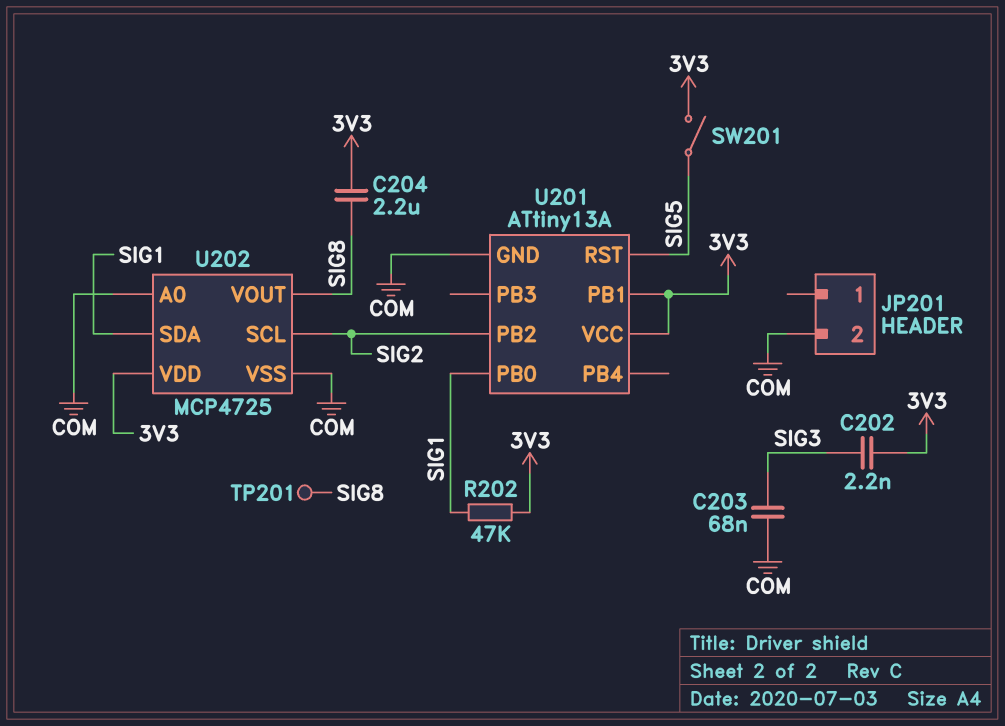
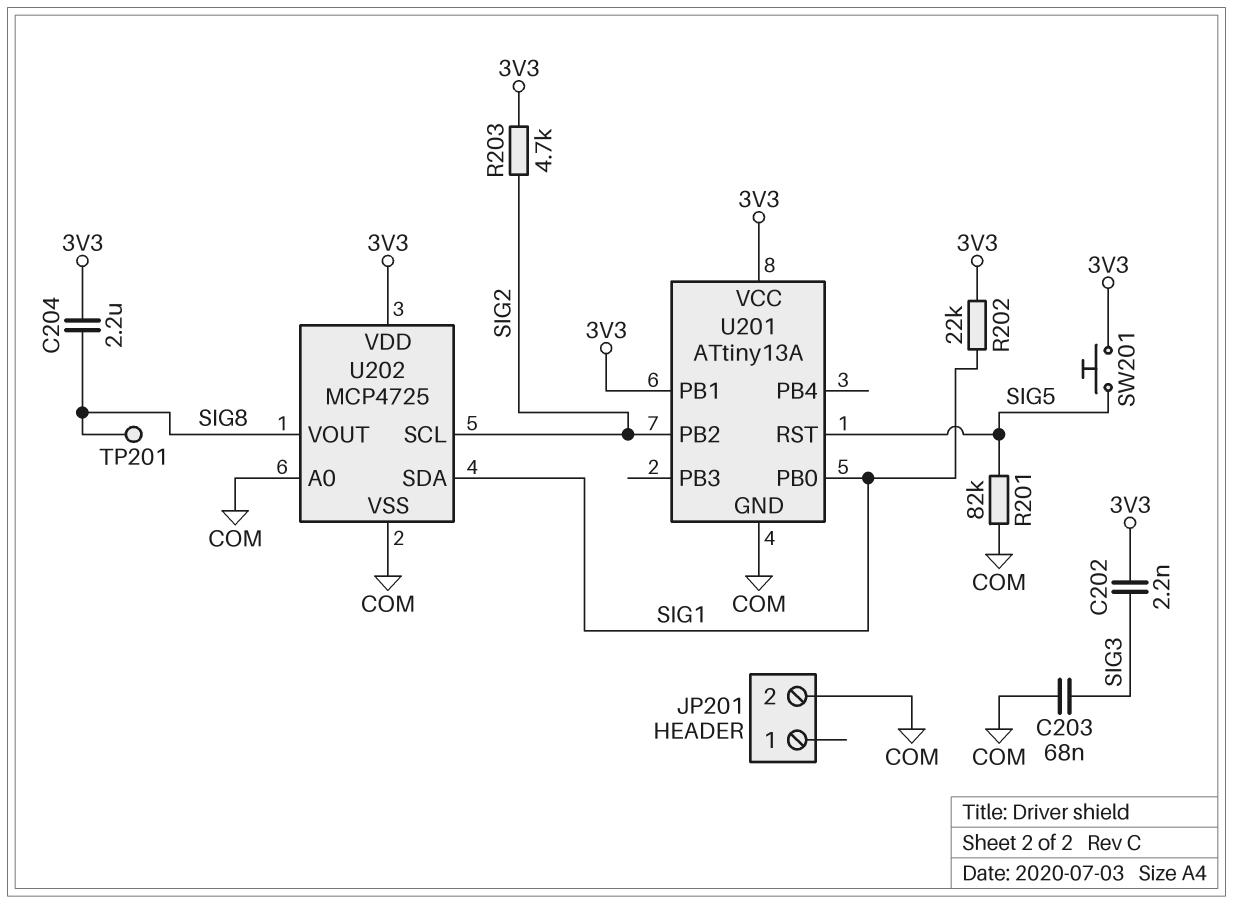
R201: none -> 82k (COM, SIG5)
R202: 47k (3V3, SIG1) -> 22k (3V3, SIG1)
R203: none -> 4.7k (3V3, SIG2)
SW201: switch (3V3, SIG5) -> button (3V3, SIG5)

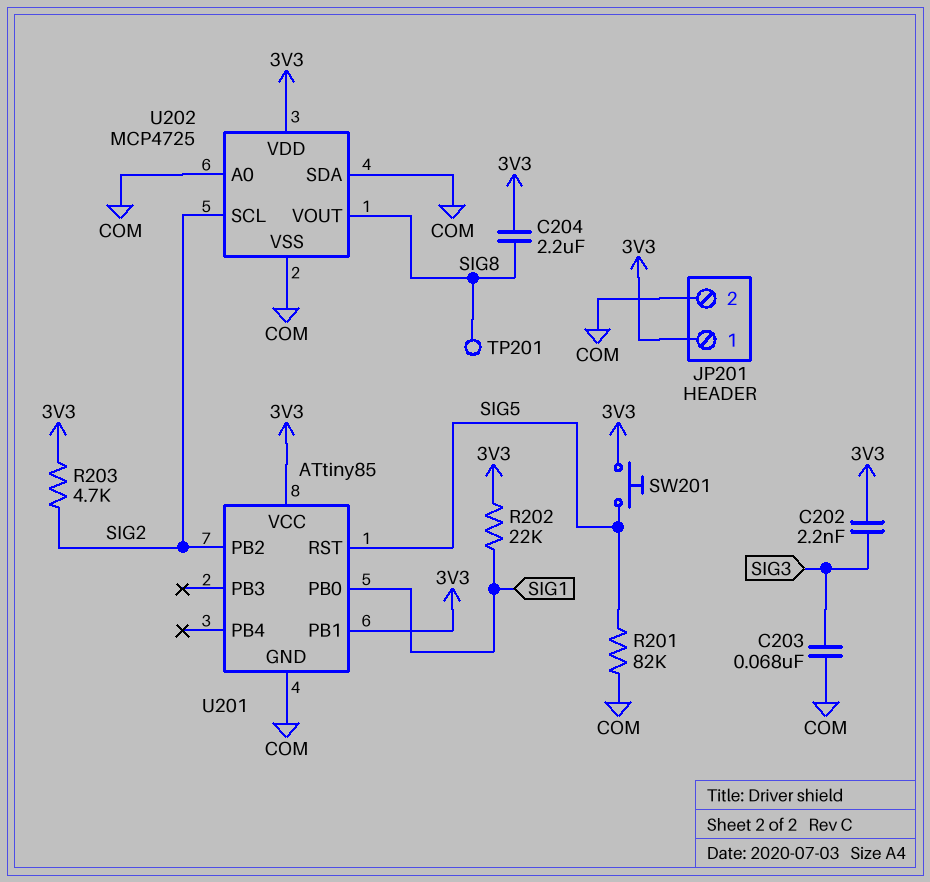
JP201 pin 1: none -> 3V3
U201: ATtiny13A -> ATtiny85
U202 pin SDA: SIG1 -> COM

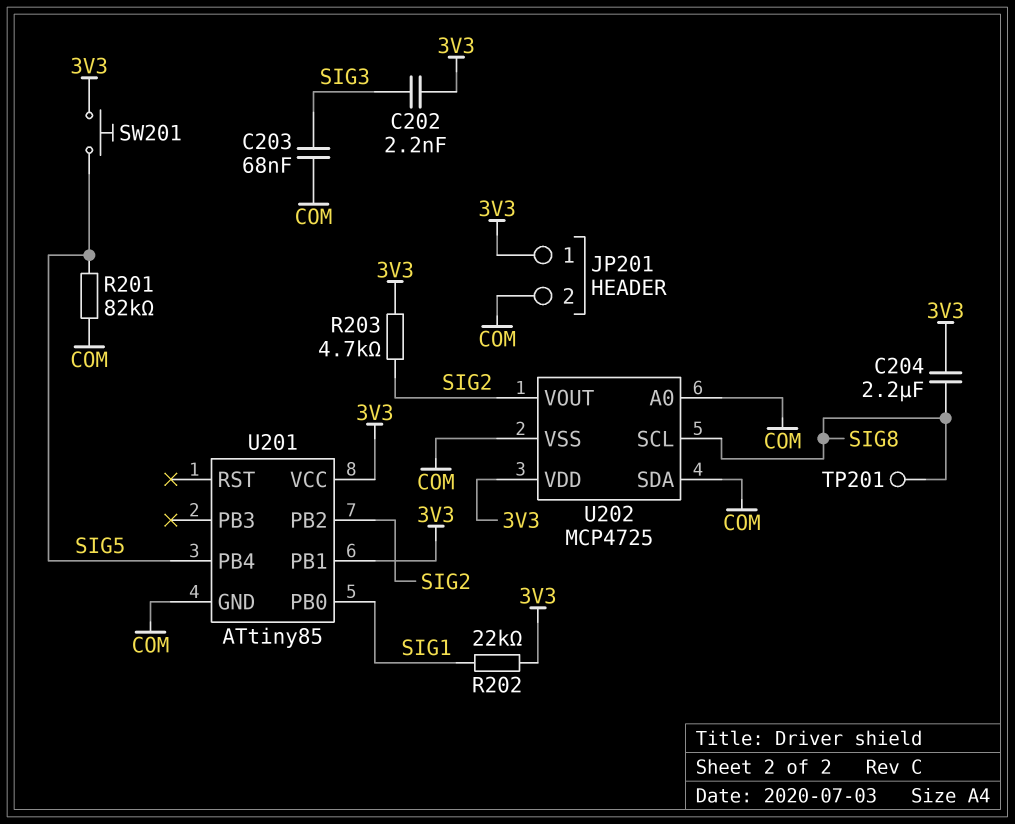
U201 pin PB4: none -> SIG5
U201 pin RST: SIG5 -> none
U202 pin SCL: SIG2 -> SIG8
U202 pin VOUT: SIG8 -> SIG2

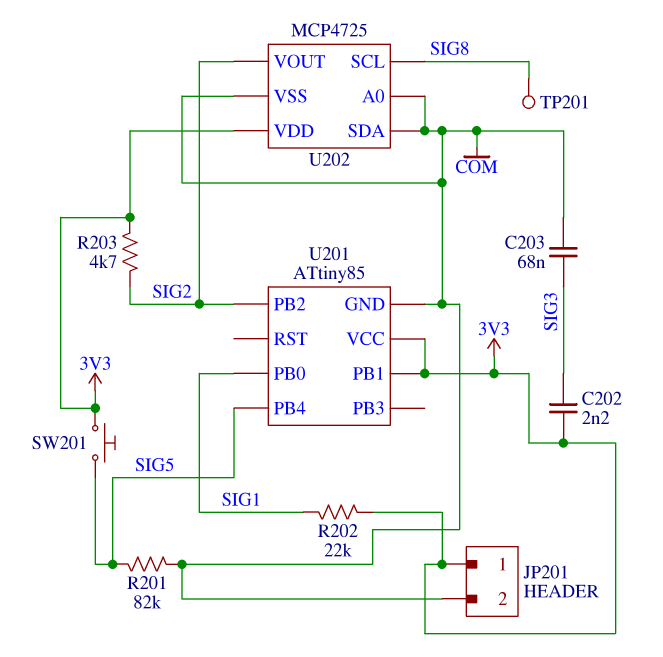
C204: 2.2uF (3V3, SIG8) -> none

